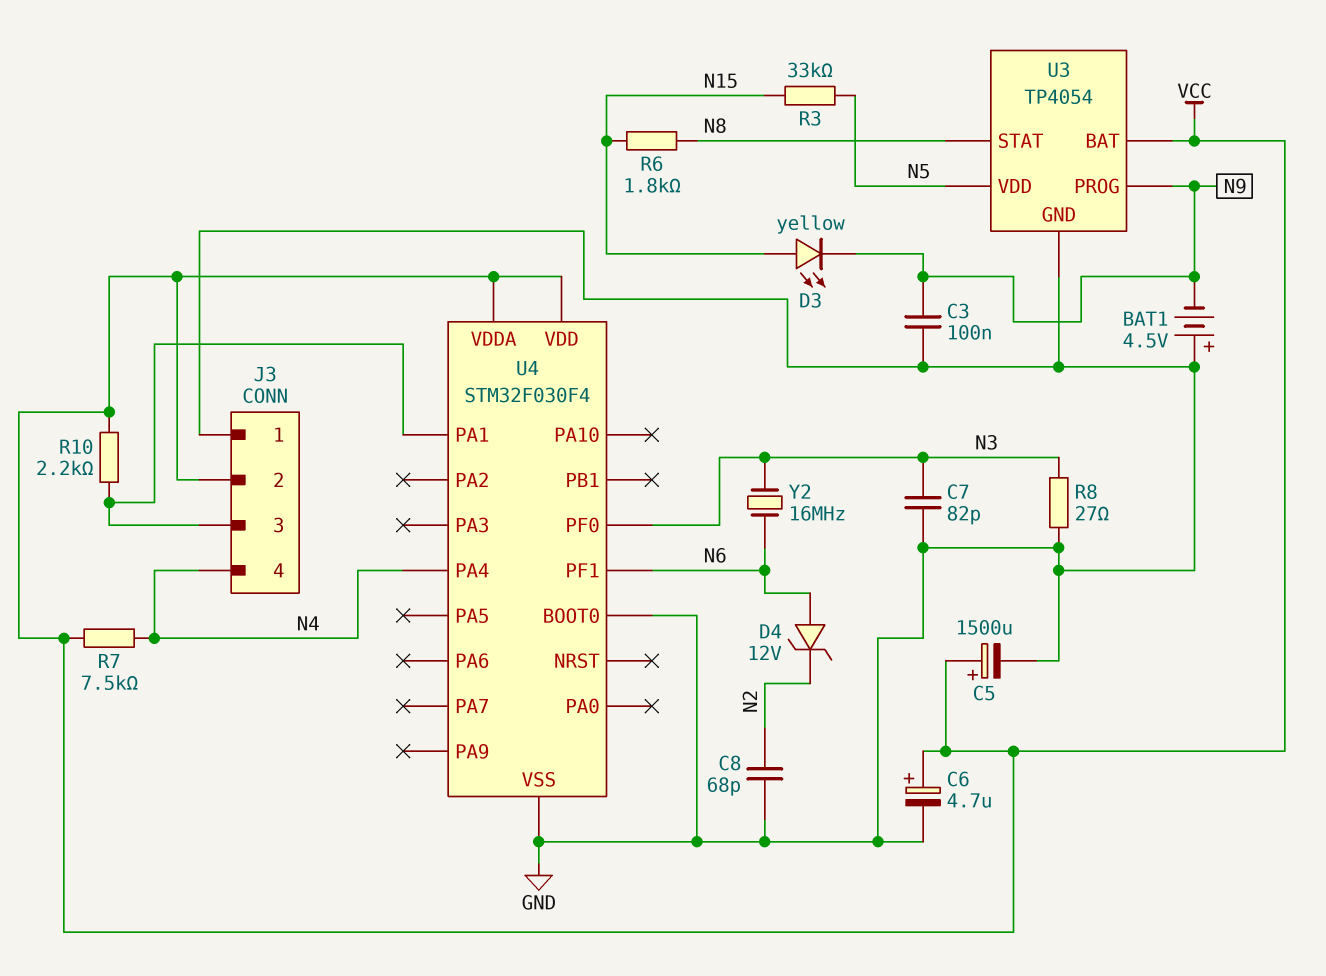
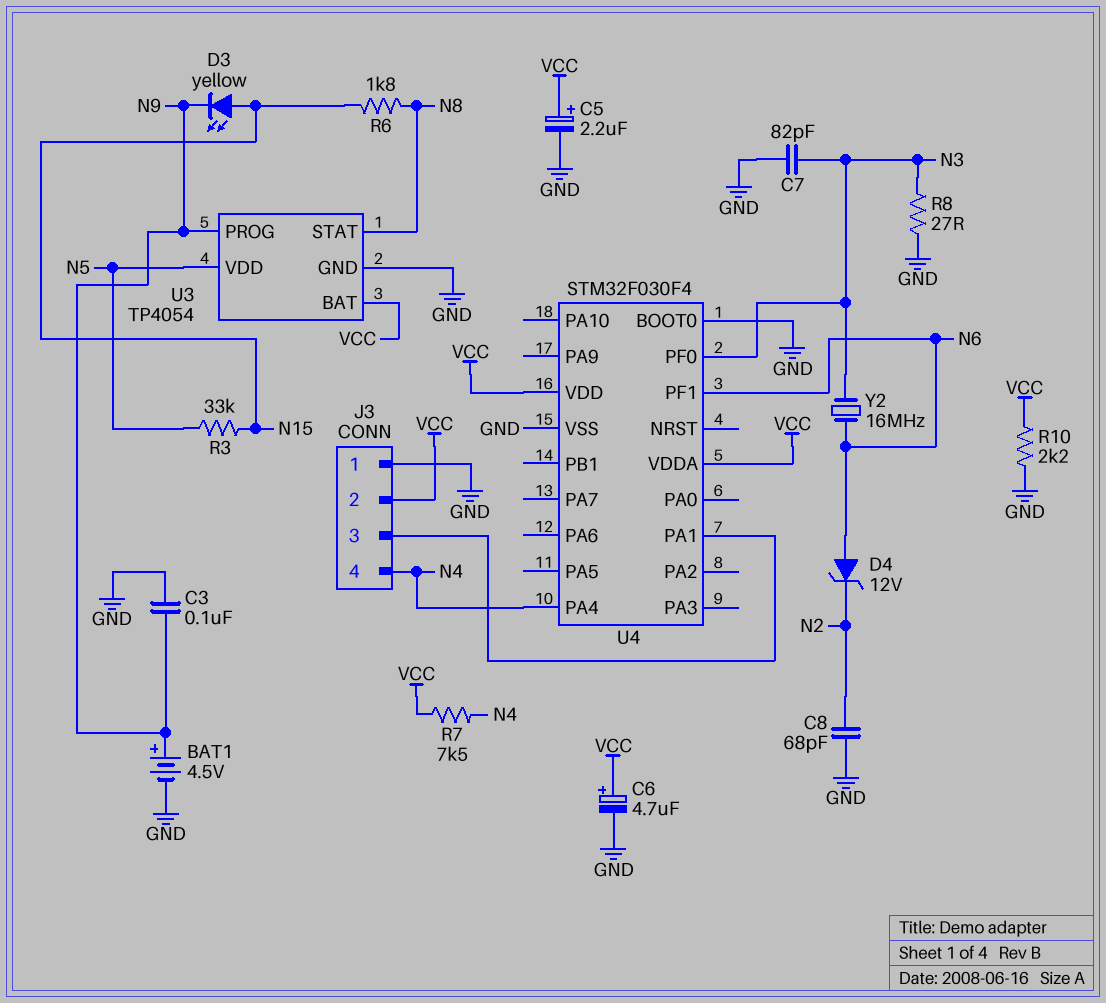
BAT1: 4.5V (plus GND, minus N9) -> 4.5V (plus N9, minus GND)
C5: 1500uF (plus VCC, minus GND) -> 2.2uF (plus VCC, minus GND)
R10: 2.2k (J3/3, VCC) -> 2.2k (GND, VCC)

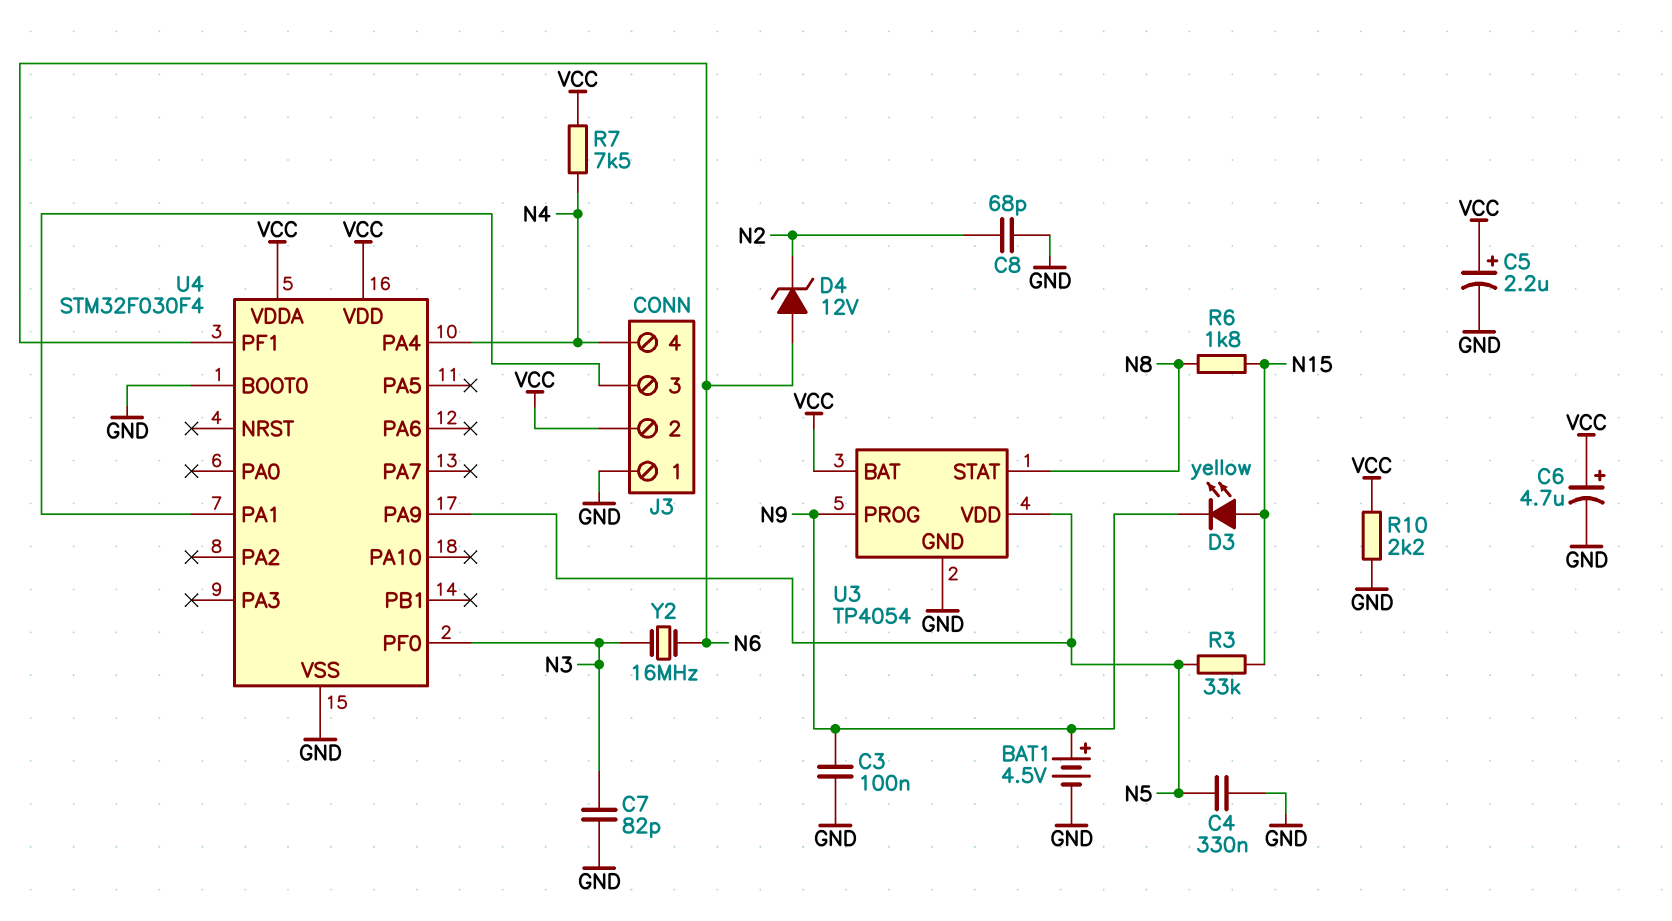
C4: none -> 330nF (GND, N5)
R8: 27 (GND, N3) -> none
U4 pin PA9: none -> N5

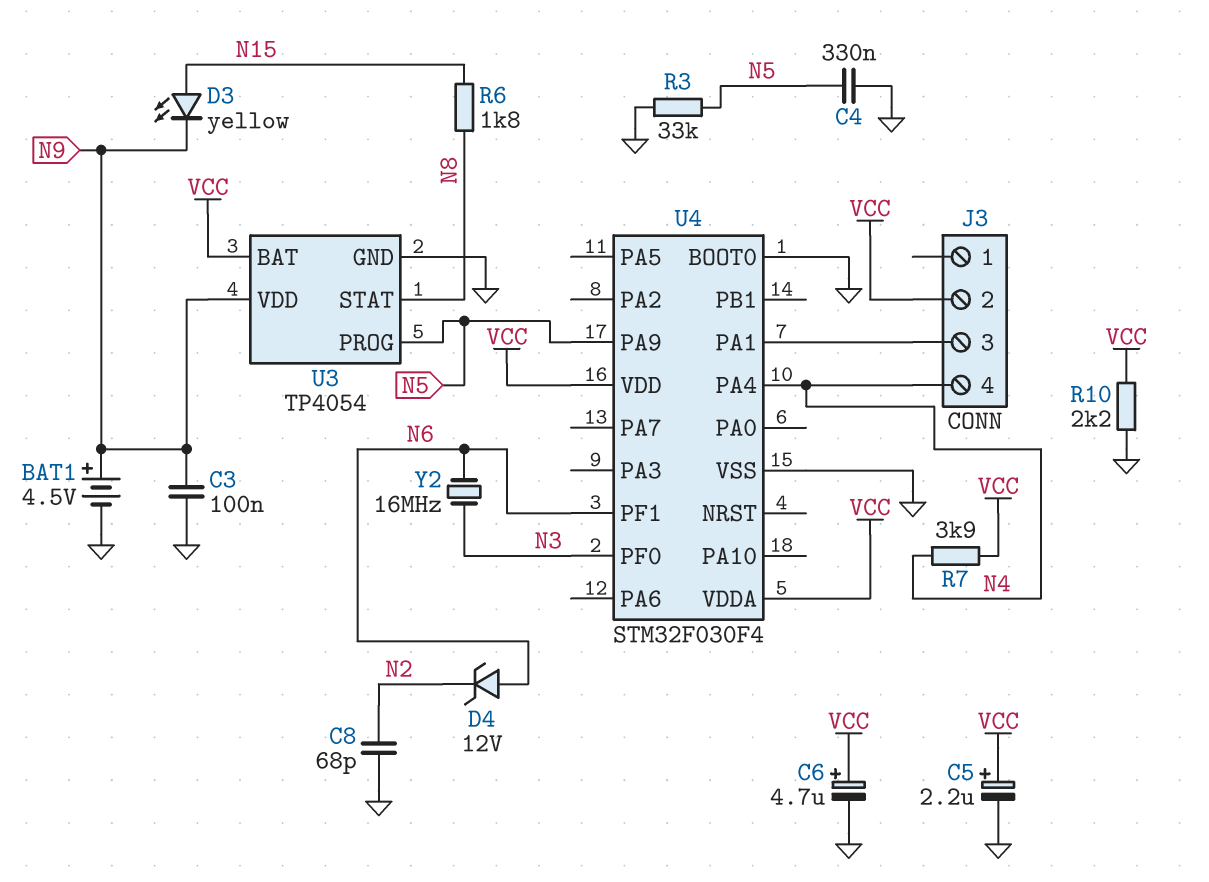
C7: 82pF (GND, N3) -> none
J3 pin 1: GND -> none
R3: 33k (N5, N15) -> 33k (GND, N5)
R7: 7.5k (N4, VCC) -> 3.9k (N4, VCC)
U3 pin PROG: N9 -> N5
U3 pin VDD: N5 -> N9

